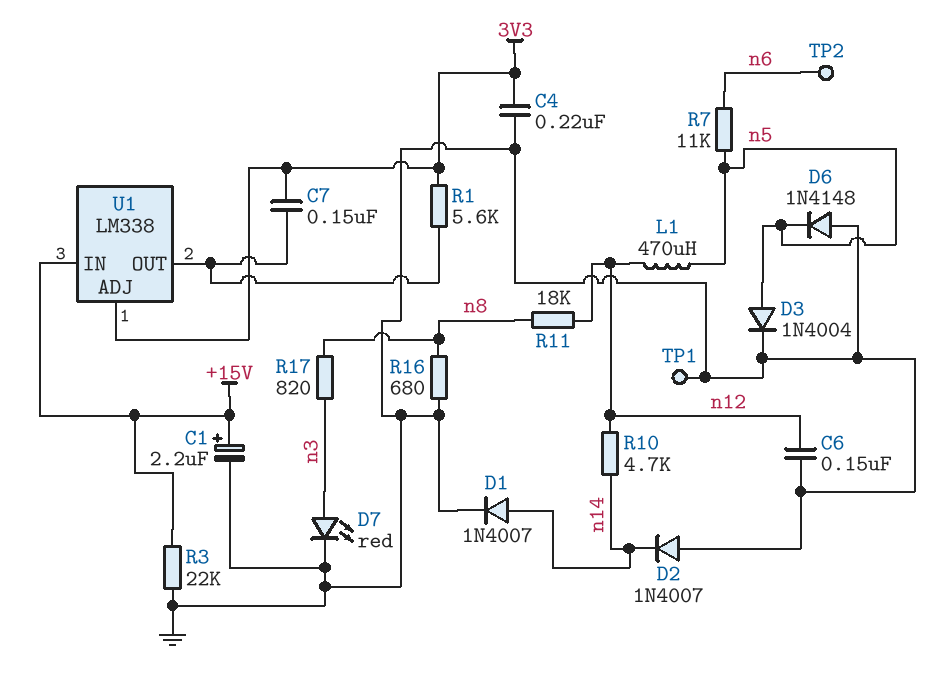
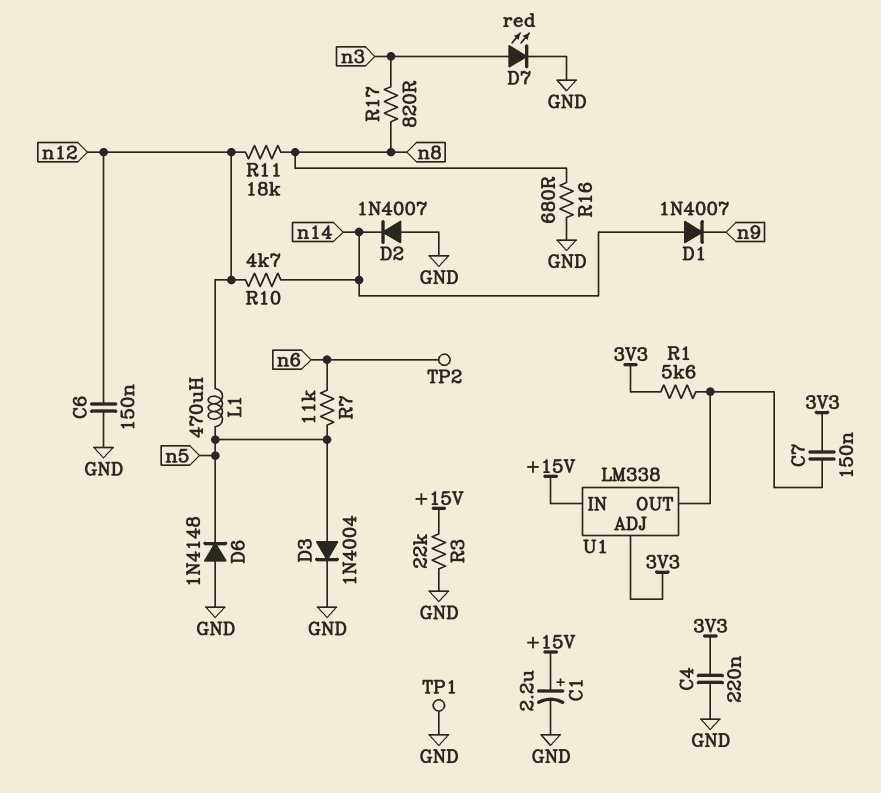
D1: diode 1N4007 (A n14, K GND) -> diode 1N4007 (A n14, K n9)

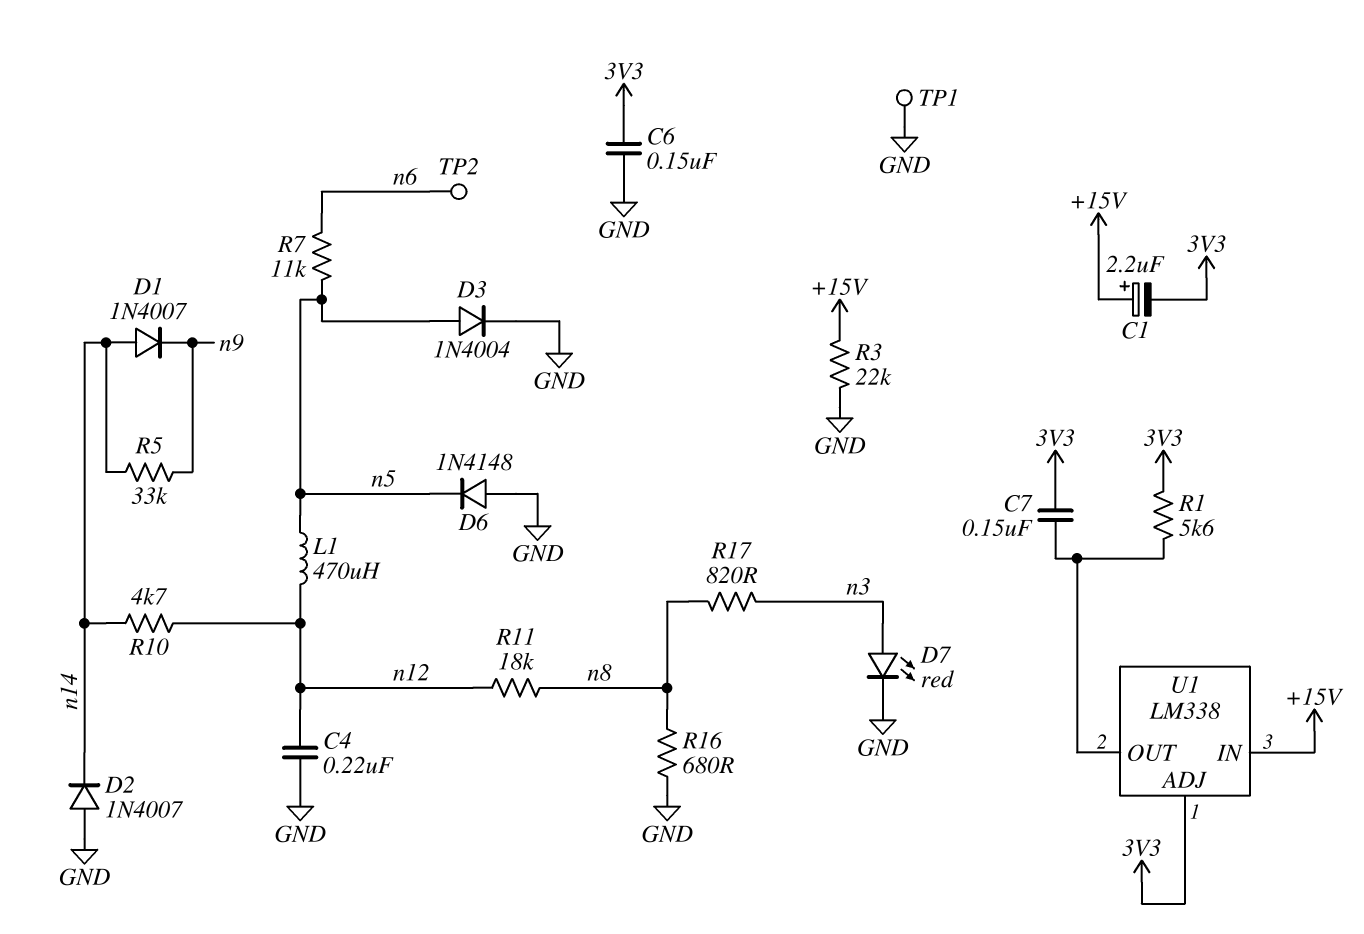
C1: 2.2uF (plus +15V, minus GND) -> 2.2uF (plus +15V, minus 3V3)
C4: 220nF (3V3, GND) -> 220nF (GND, n12)
C6: 150nF (GND, n12) -> 150nF (3V3, GND)
R5: none -> 33k (n9, n14)

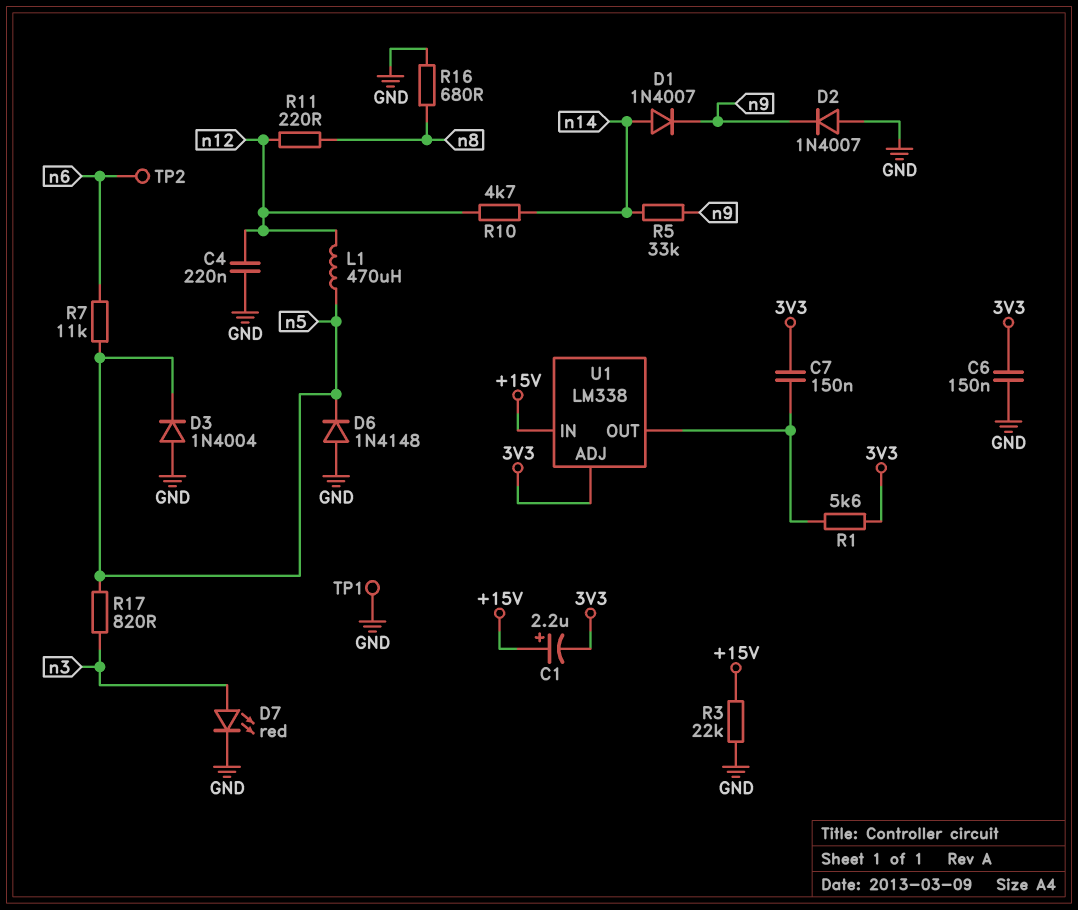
D2: diode 1N4007 (A GND, K n14) -> diode 1N4007 (A GND, K n9)
D3: diode 1N4004 (A n5, K GND) -> diode 1N4004 (A GND, K n5)
R11: 18k (n8, n12) -> 220 (n8, n12)
R17: 820 (n3, n8) -> 820 (n3, n5)

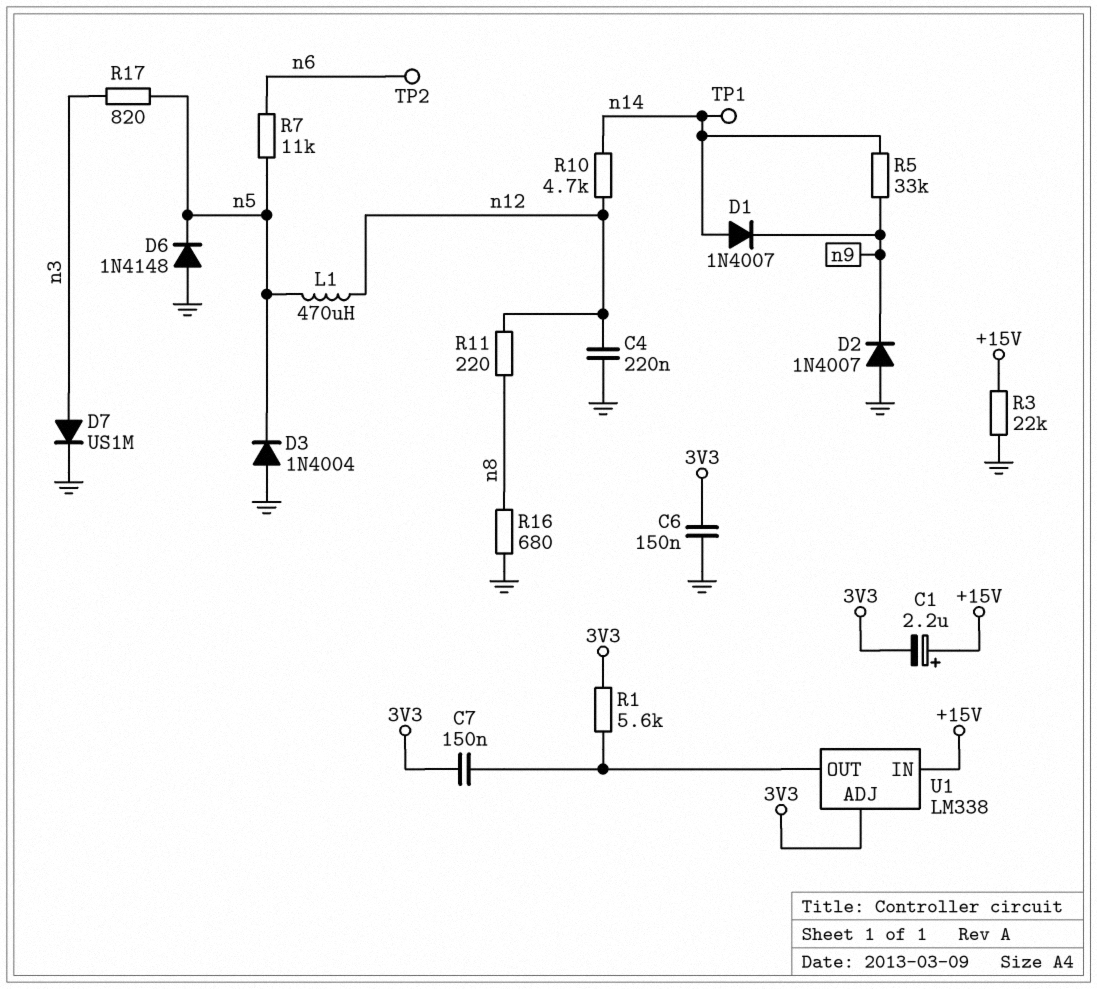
D7: LED red (A n3, K GND) -> diode US1M (A n3, K GND)
TP1: test point (GND) -> test point (n14)

